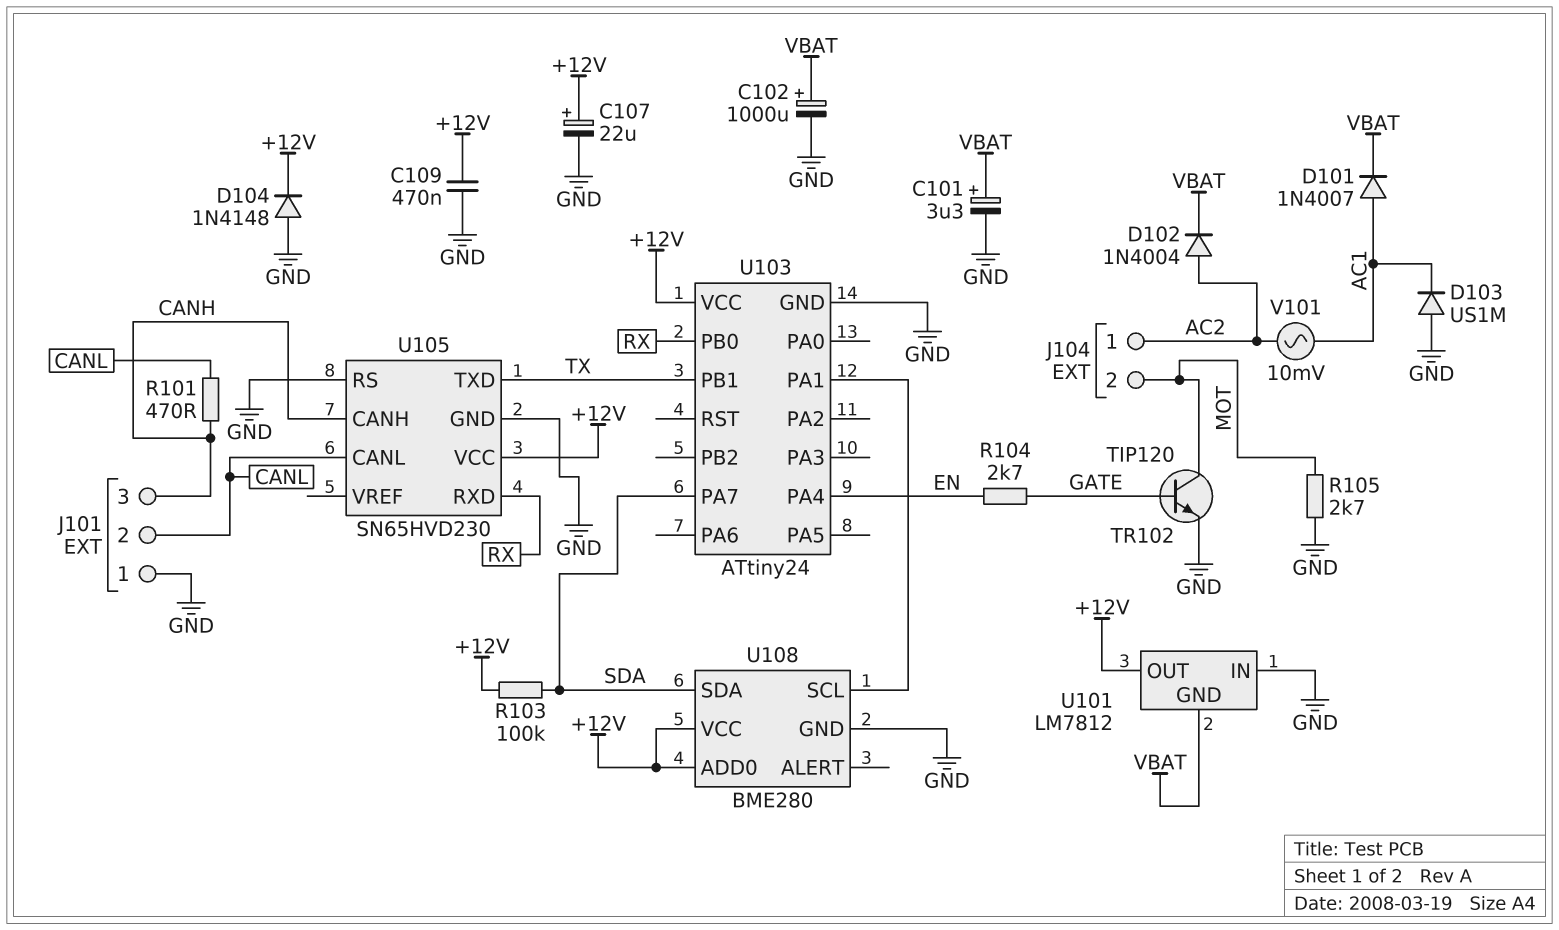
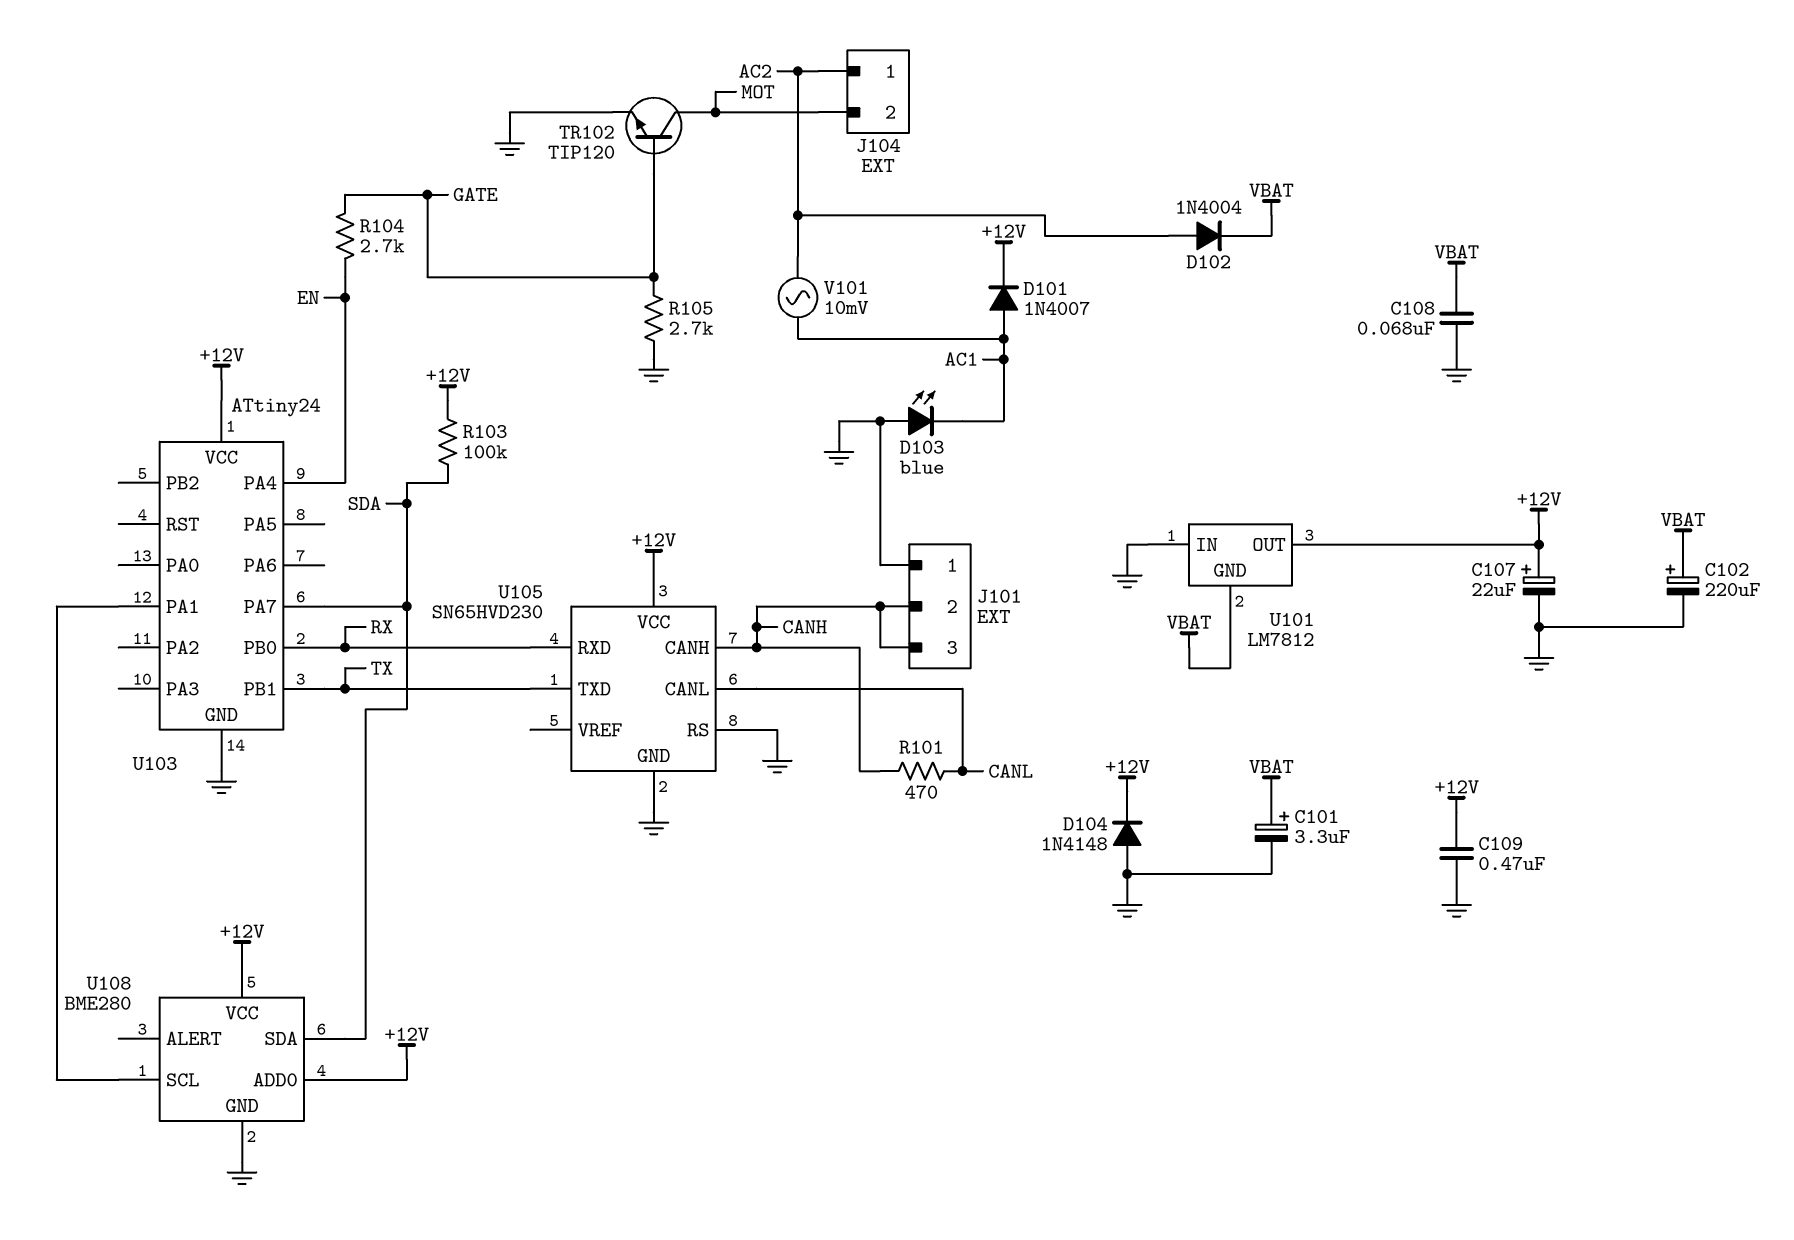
C102: 1000uF (plus VBAT, minus GND) -> 220uF (plus VBAT, minus GND)
C108: none -> 68nF (GND, VBAT)
D101: diode 1N4007 (A AC1, K VBAT) -> diode 1N4007 (A AC1, K +12V)
D103: diode US1M (A GND, K AC1) -> LED blue (A GND, K AC1)
J101 pin 2: CANL -> CANH
R105: 2.7k (GND, MOT) -> 2.7k (GATE, GND)

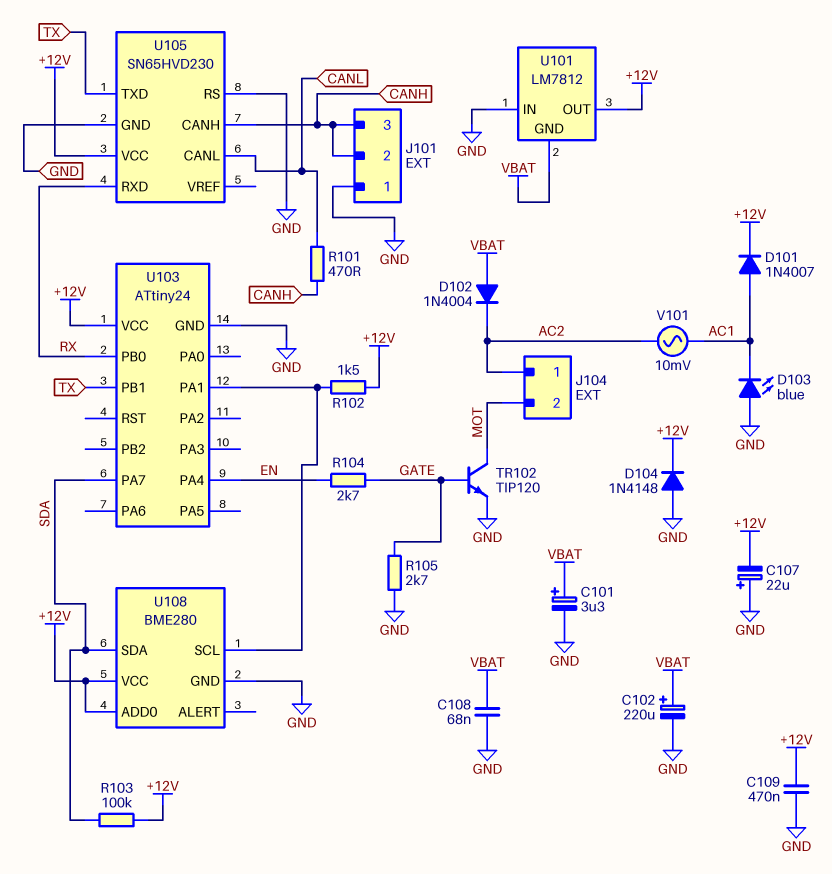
C107: 22uF (plus +12V, minus GND) -> 22uF (plus GND, minus +12V)
D102: diode 1N4004 (A AC2, K VBAT) -> diode 1N4004 (A VBAT, K AC2)
R102: none -> 1.5k (+12V, U103/PA1)

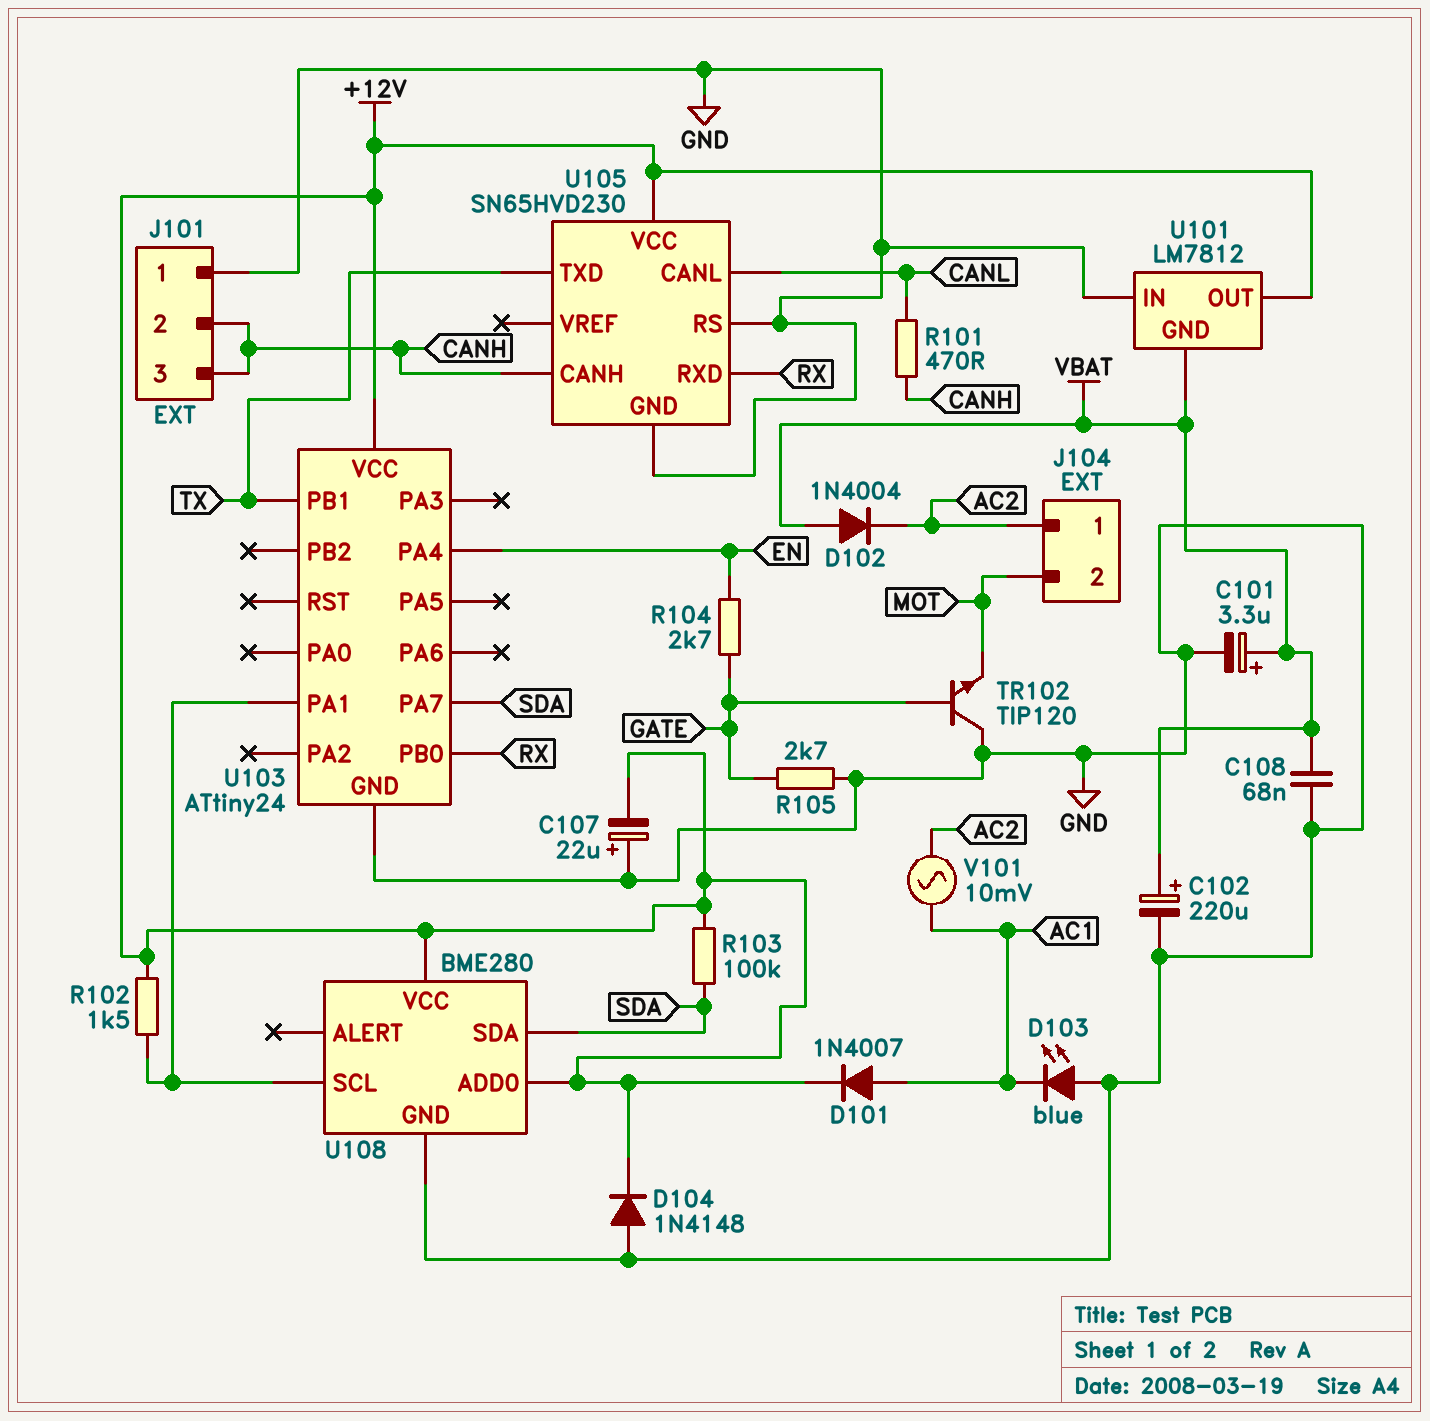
C109: 470nF (+12V, GND) -> none
TR102: NPN TIP120 (B GATE, C MOT, E GND) -> NPN TIP120 (B GATE, C GND, E MOT)

